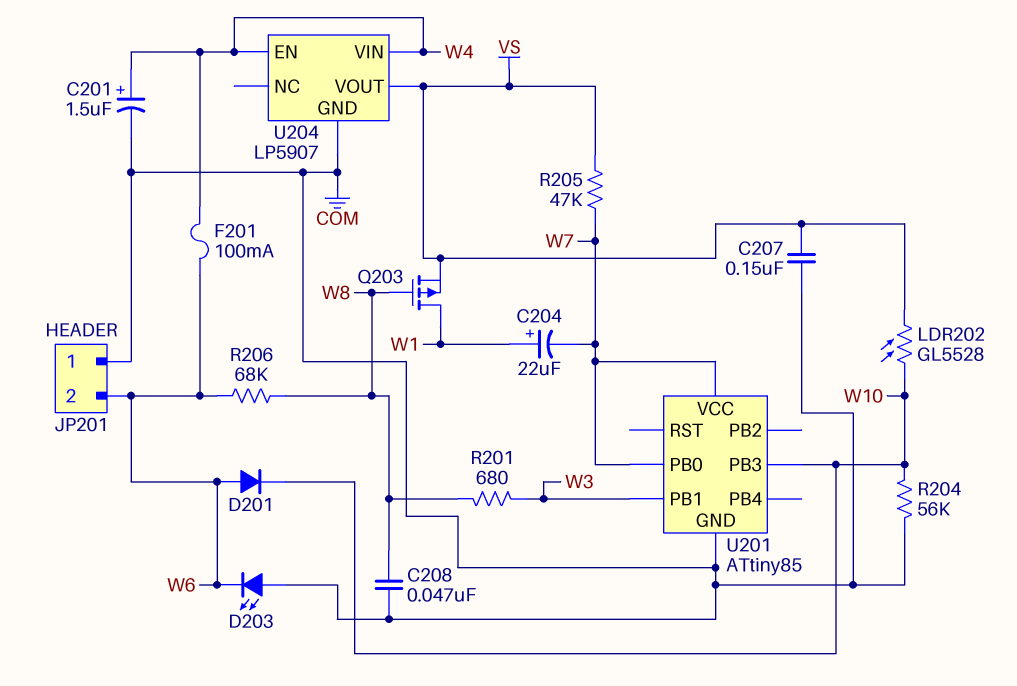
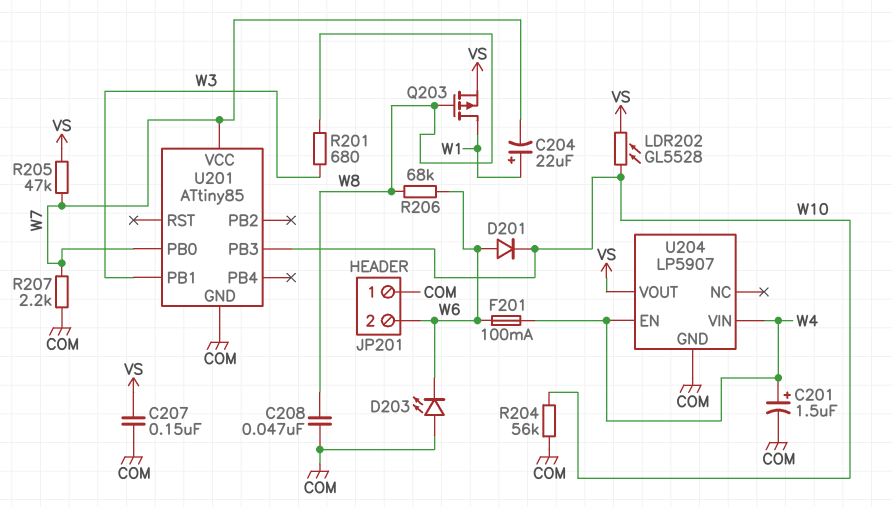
R207: none -> 2.2k (COM, W7)

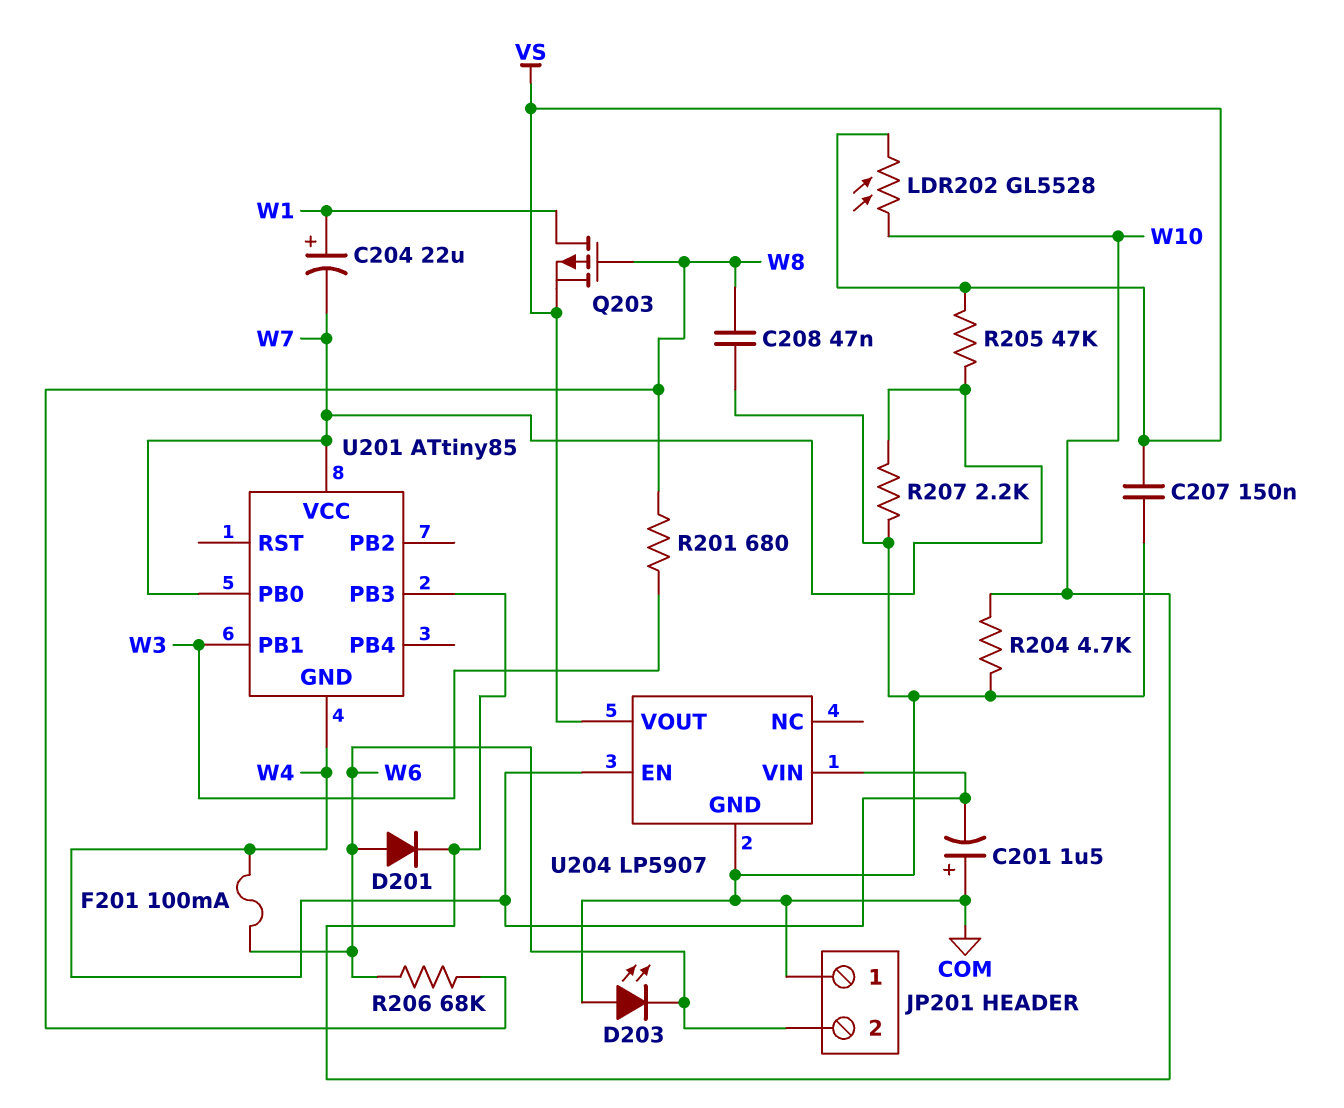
C201: 1.5uF (plus W4, minus COM) -> 1.5uF (plus COM, minus W4)
R204: 56k (COM, W10) -> 4.7k (COM, W10)
U201 pin GND: COM -> W4

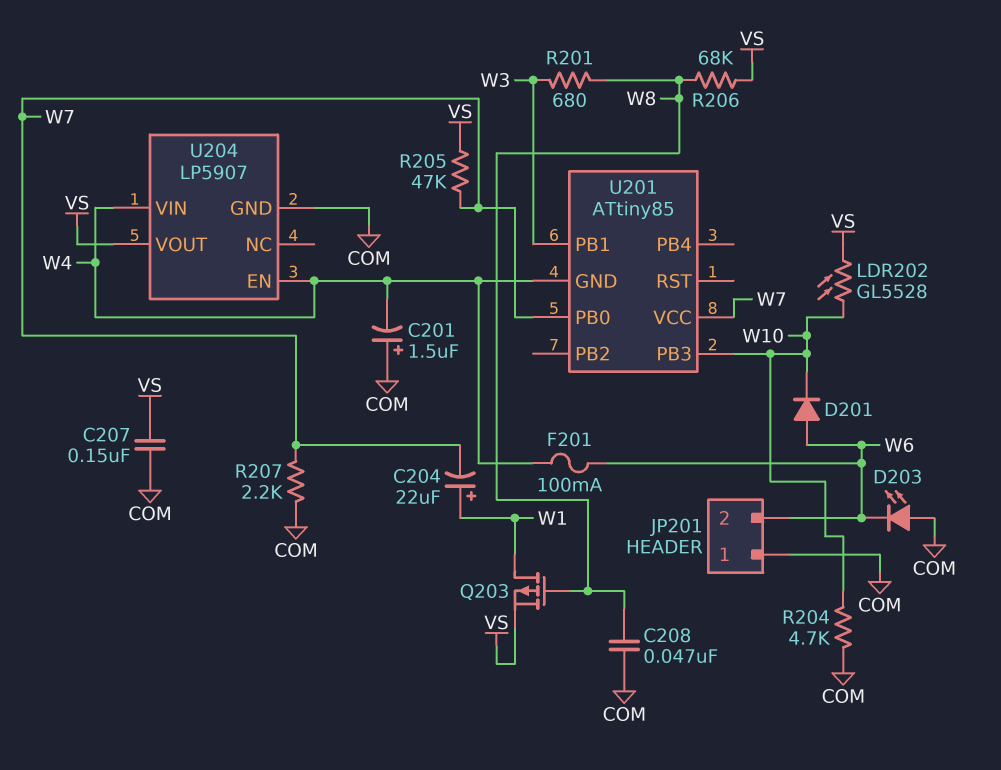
R206: 68k (W6, W8) -> 68k (VS, W8)

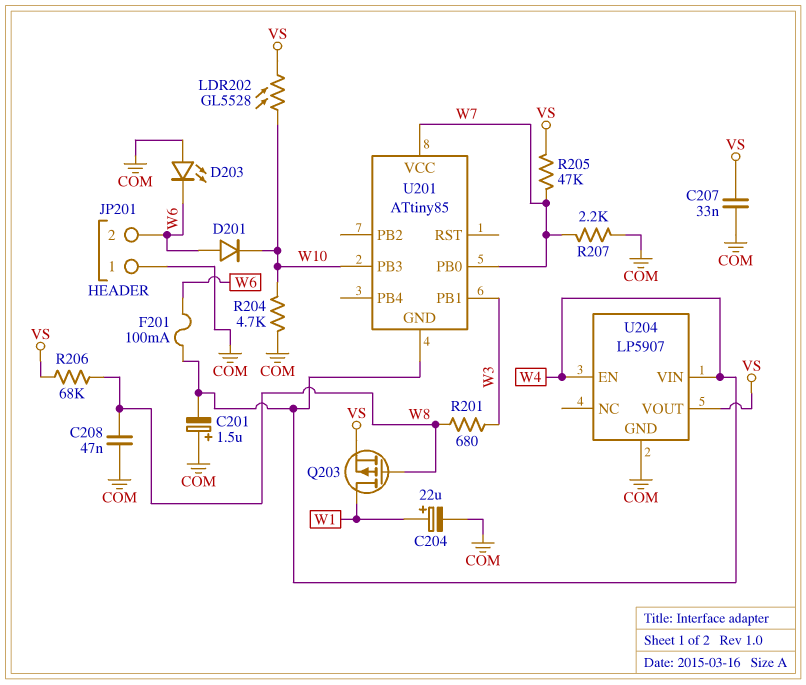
C204: 22uF (plus W1, minus W7) -> 22uF (plus W1, minus COM)
C207: 150nF (COM, VS) -> 33nF (COM, VS)

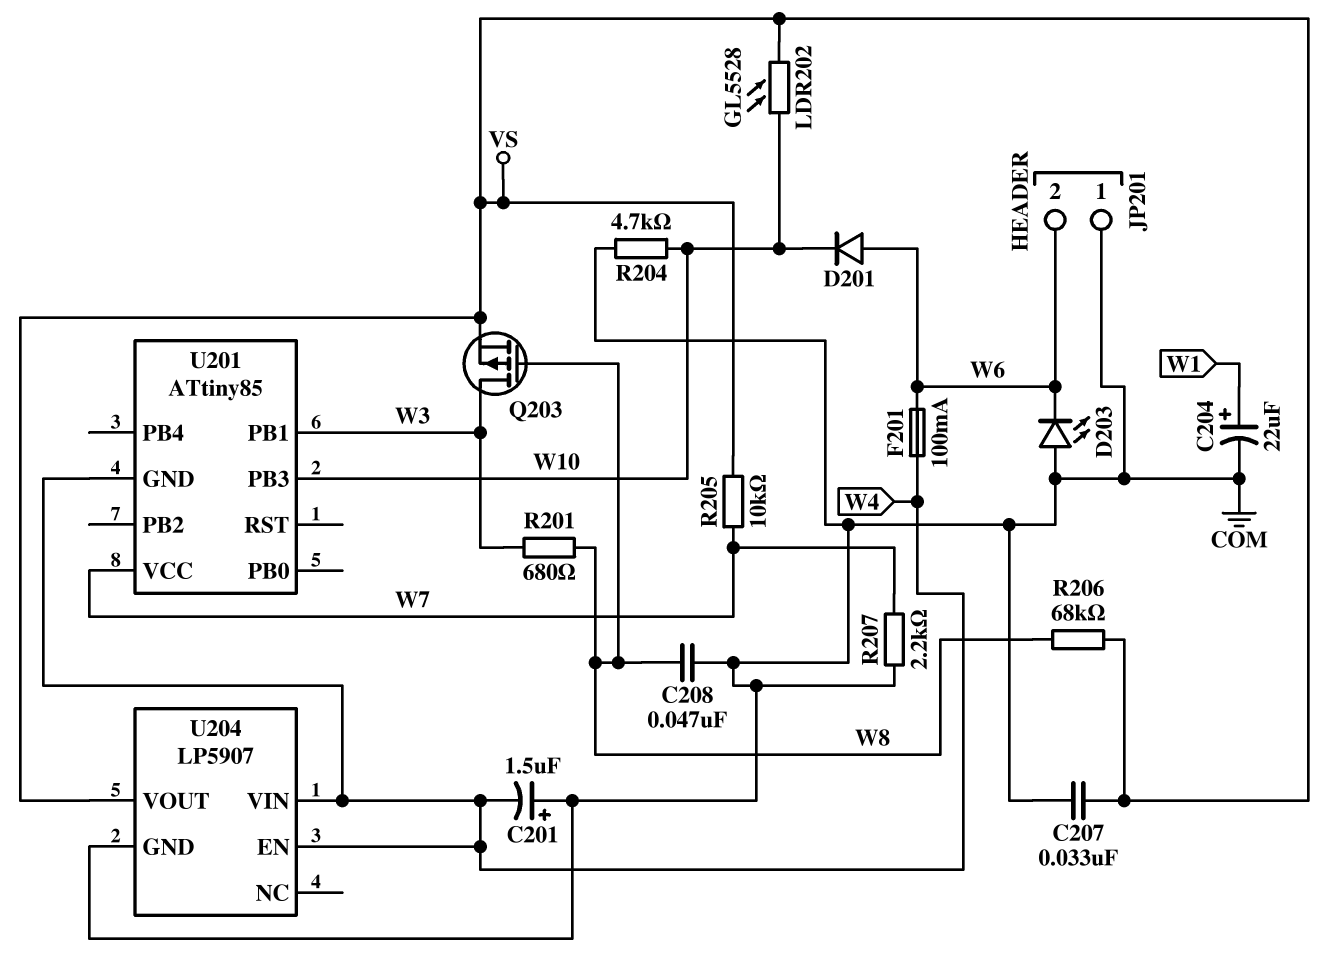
Q203: PMOS (G W8, D W1, S VS) -> PMOS (G W8, D W3, S VS)
R205: 47k (VS, W7) -> 10k (VS, W7)
U201 pin PB0: W7 -> none

